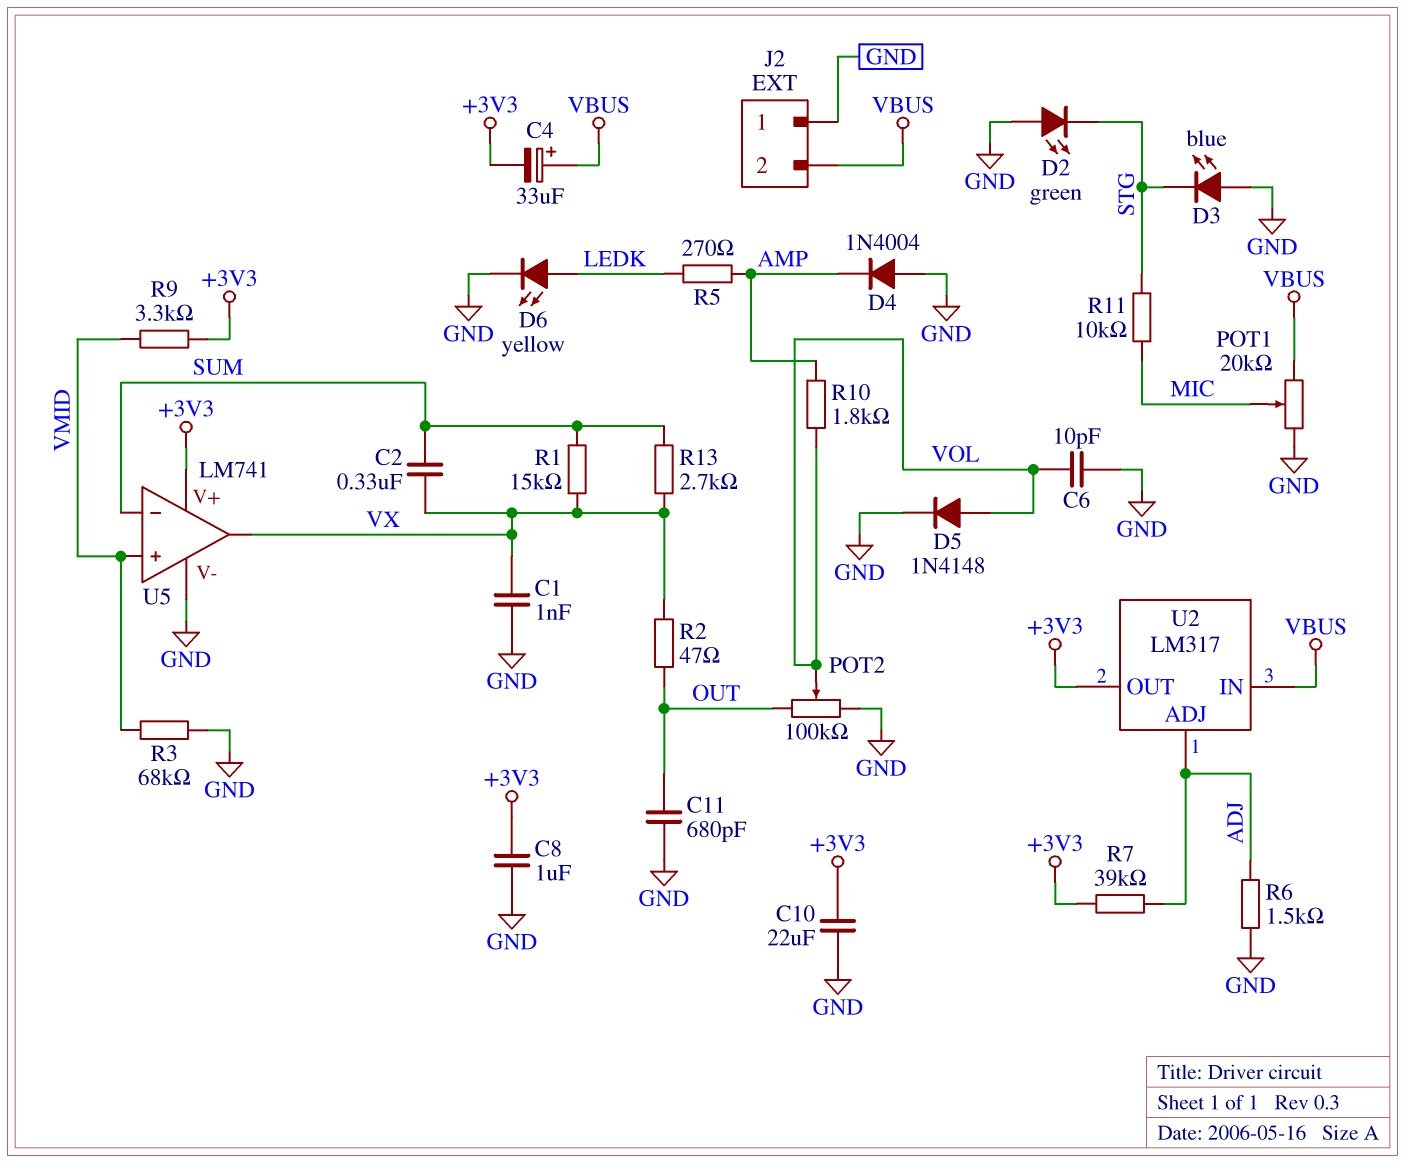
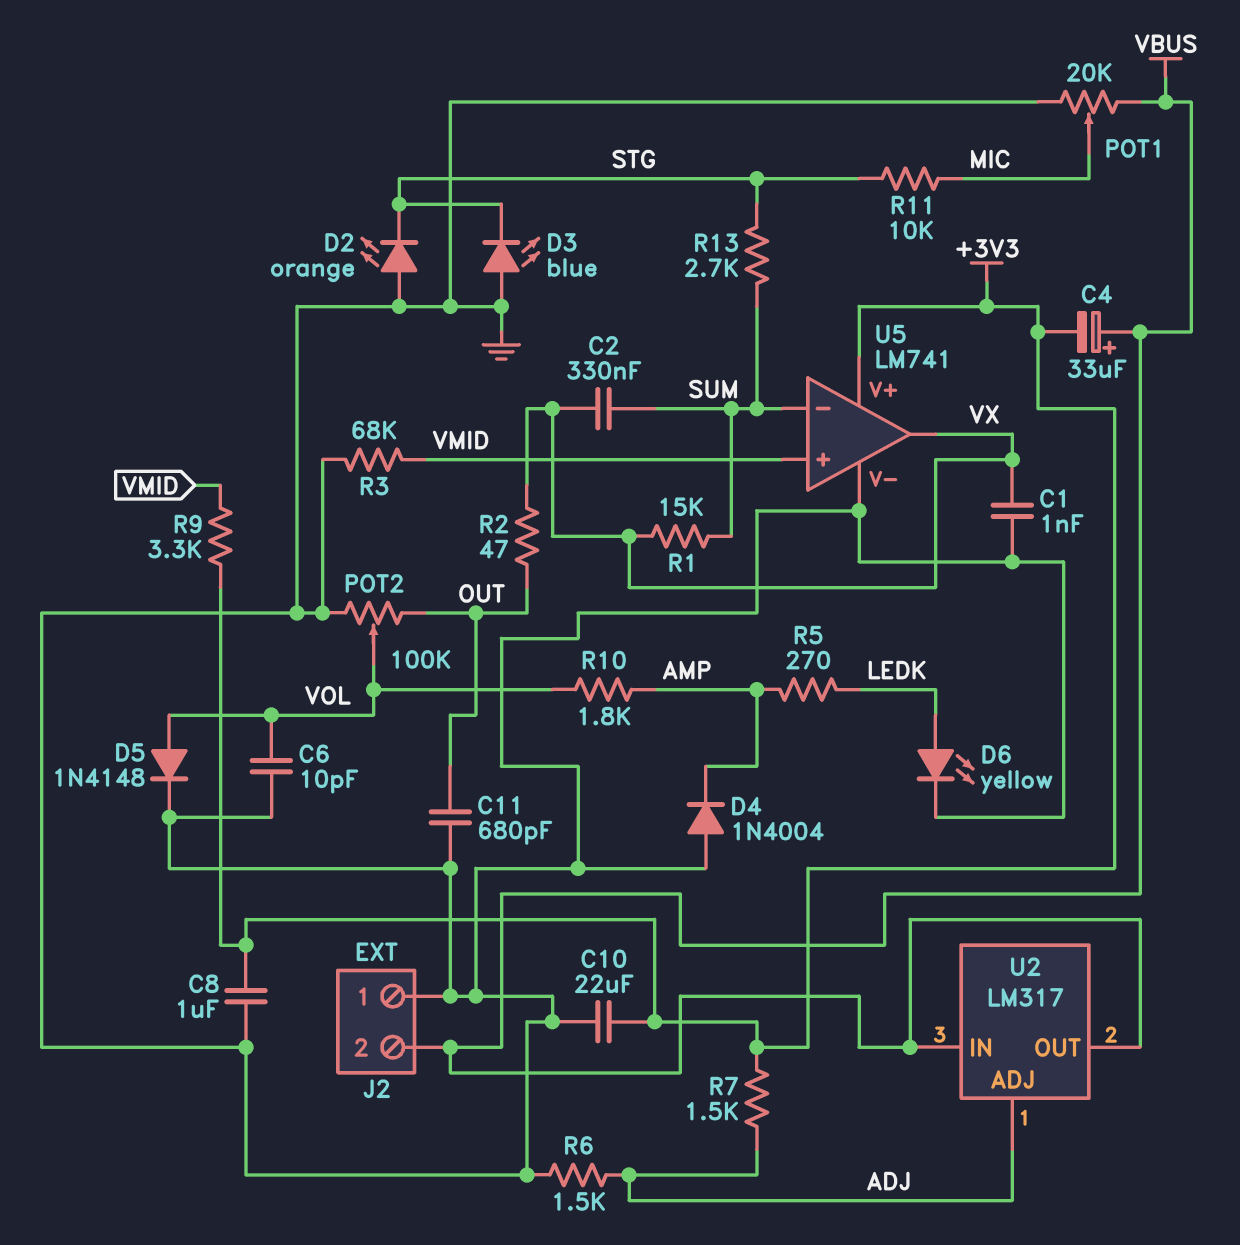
D2: LED green (A GND, K STG) -> LED orange (A GND, K STG)
R7: 39k (+3V3, ADJ) -> 1.5k (+3V3, ADJ)
R13: 2.7k (SUM, VX) -> 2.7k (STG, SUM)
U2 pin OUT: +3V3 -> VBUS

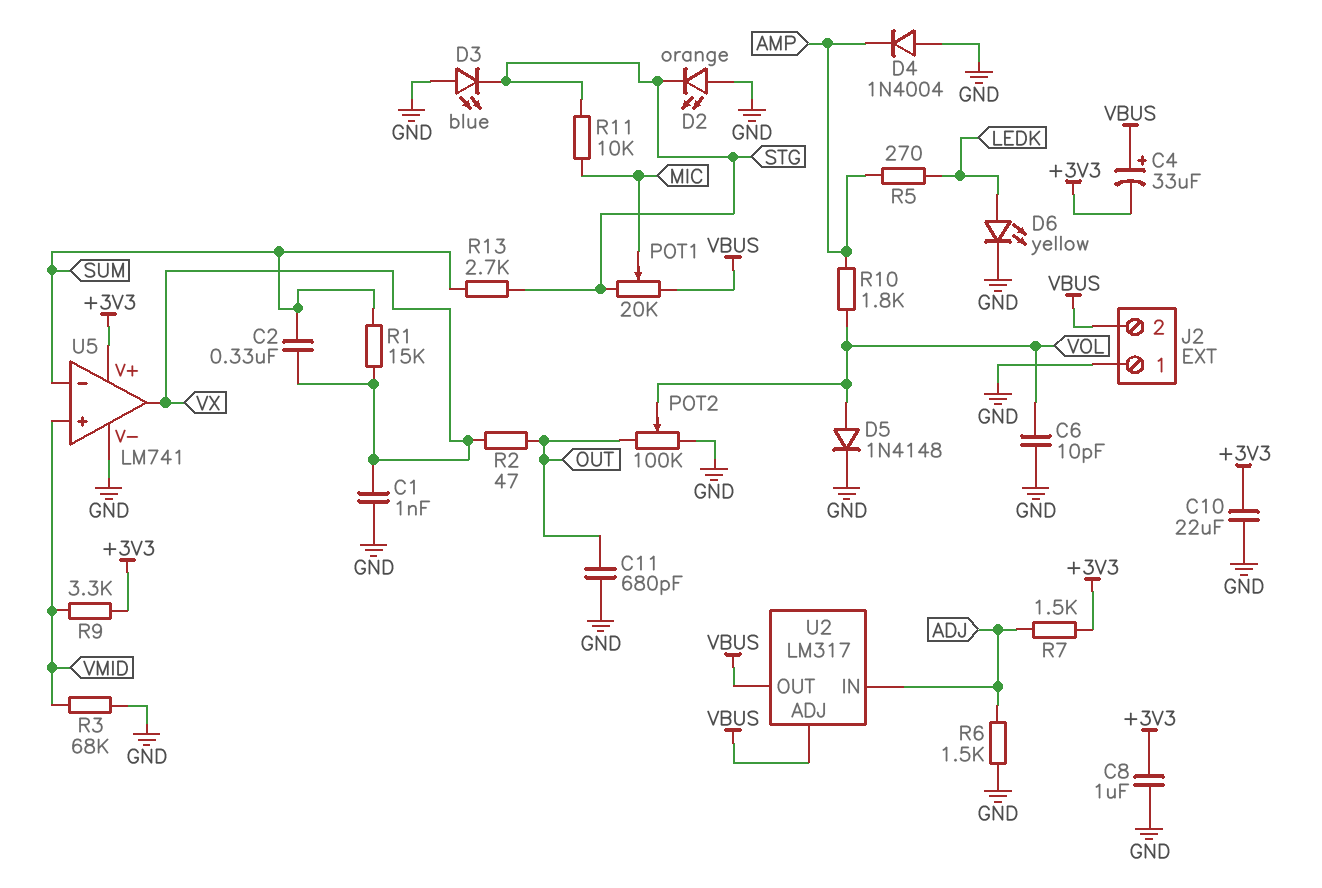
POT1: 20k (GND, VBUS, wiper MIC) -> 20k (STG, VBUS, wiper MIC)
U2 pin ADJ: ADJ -> VBUS
U2 pin IN: VBUS -> ADJ

